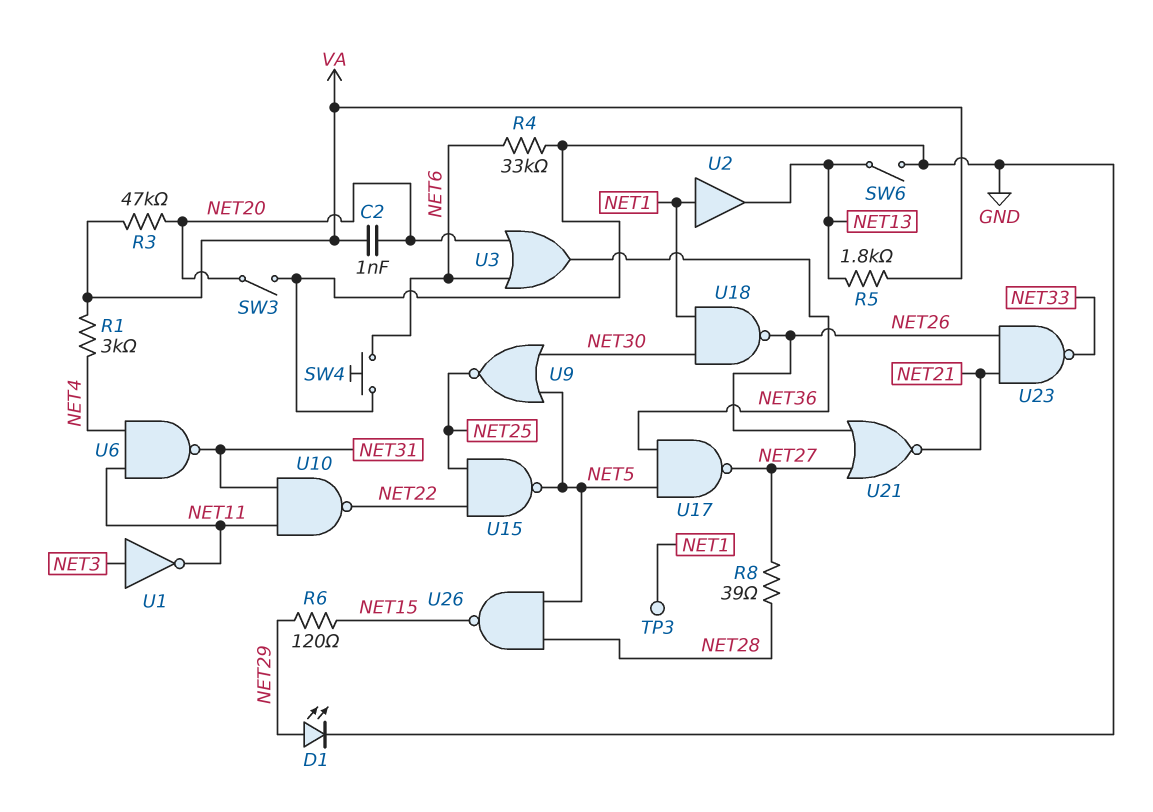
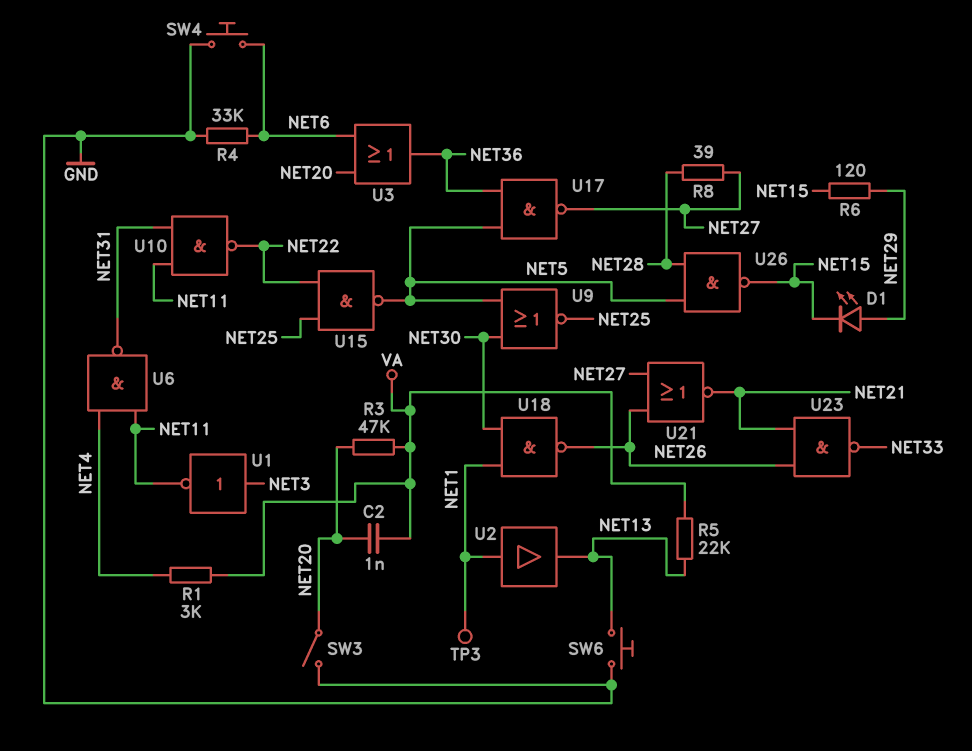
D1: LED (A NET29, K GND) -> LED (A NET29, K NET15)
R5: 1.8k (NET13, VA) -> 22k (NET13, VA)
SW6: switch (GND, NET13) -> button (GND, NET13)

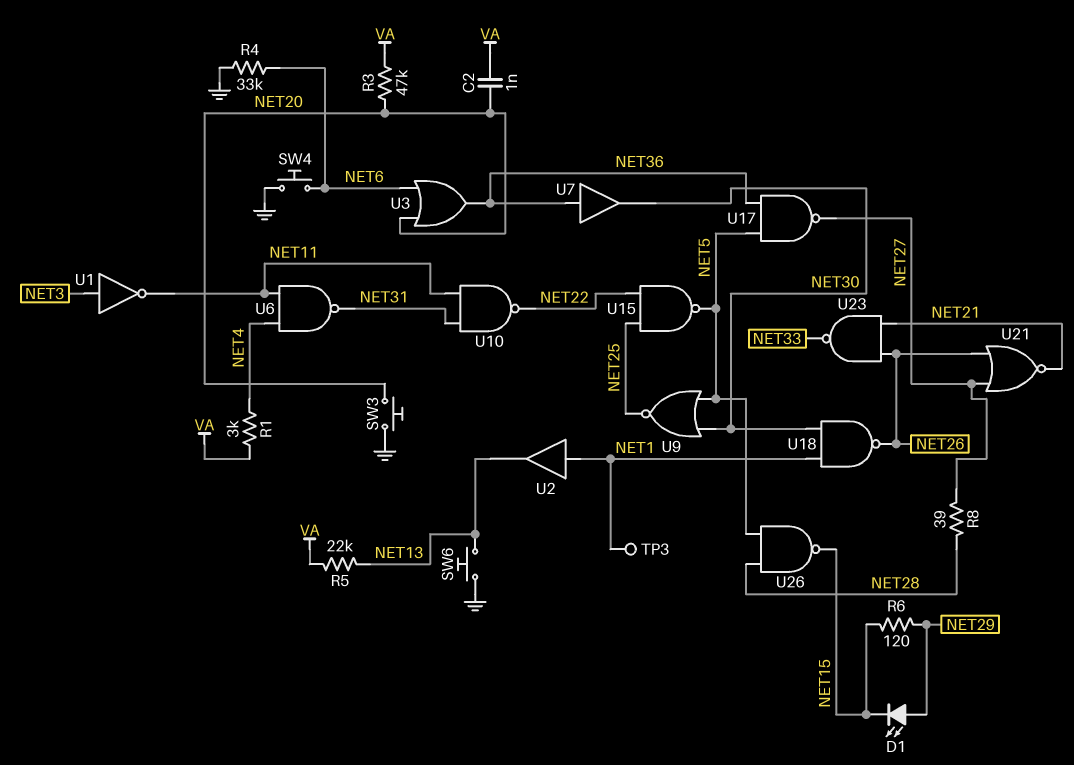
SW3: switch (GND, NET20) -> button (GND, NET20)
U7: none -> buffer (in NET36, out NET30)

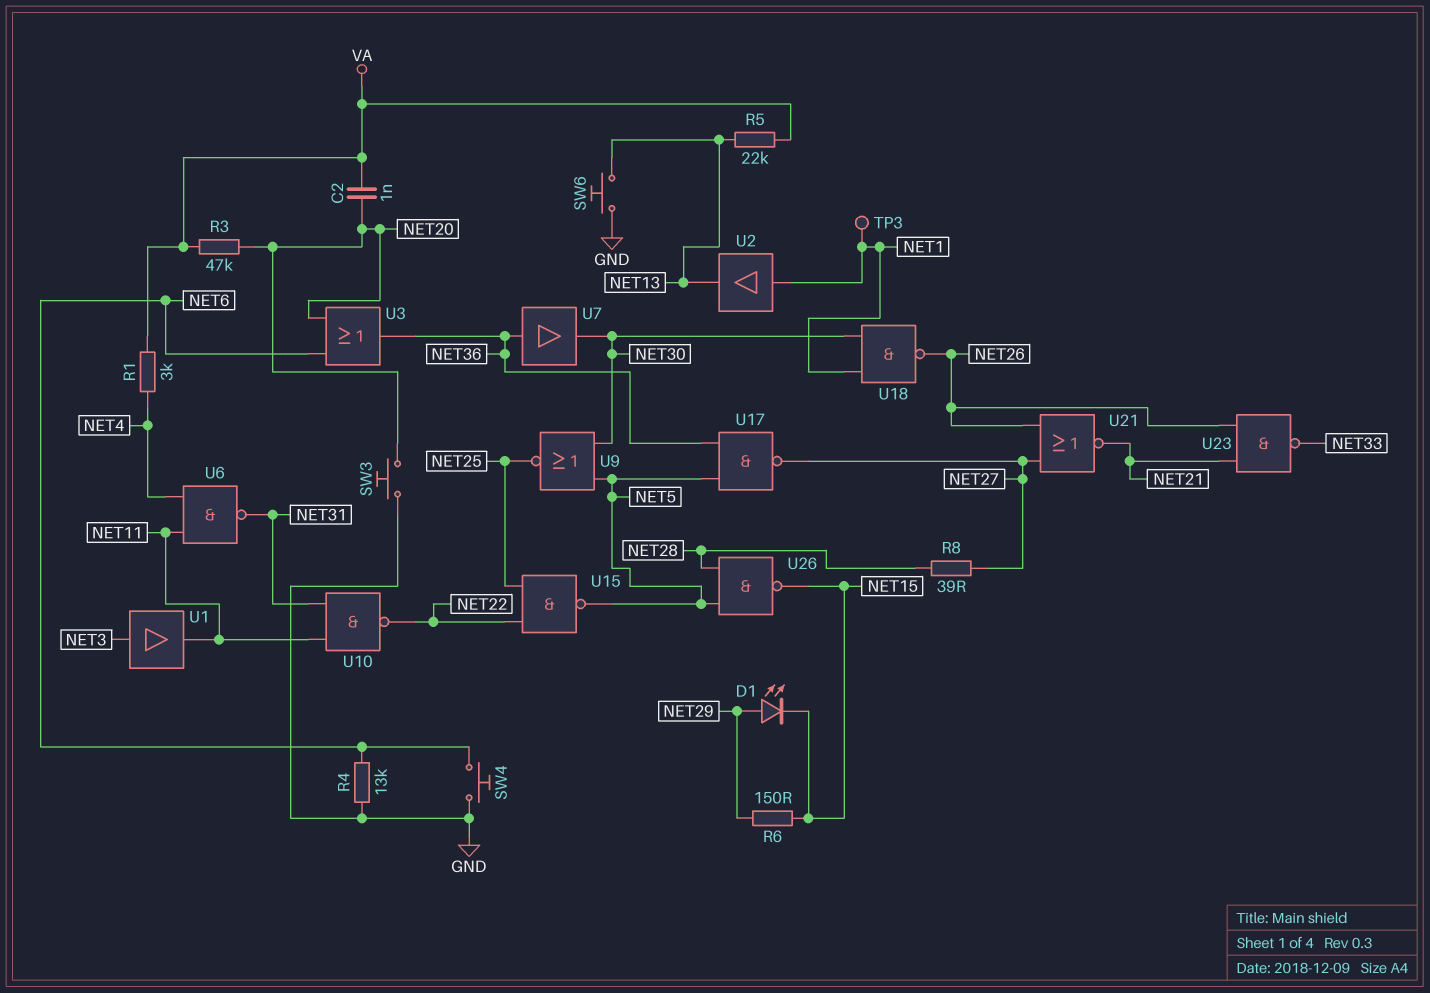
R4: 33k (GND, NET6) -> 13k (GND, NET6)
R6: 120 (NET15, NET29) -> 150 (NET15, NET29)
U1: NOT (in NET3, out NET11) -> buffer (in NET3, out NET11)

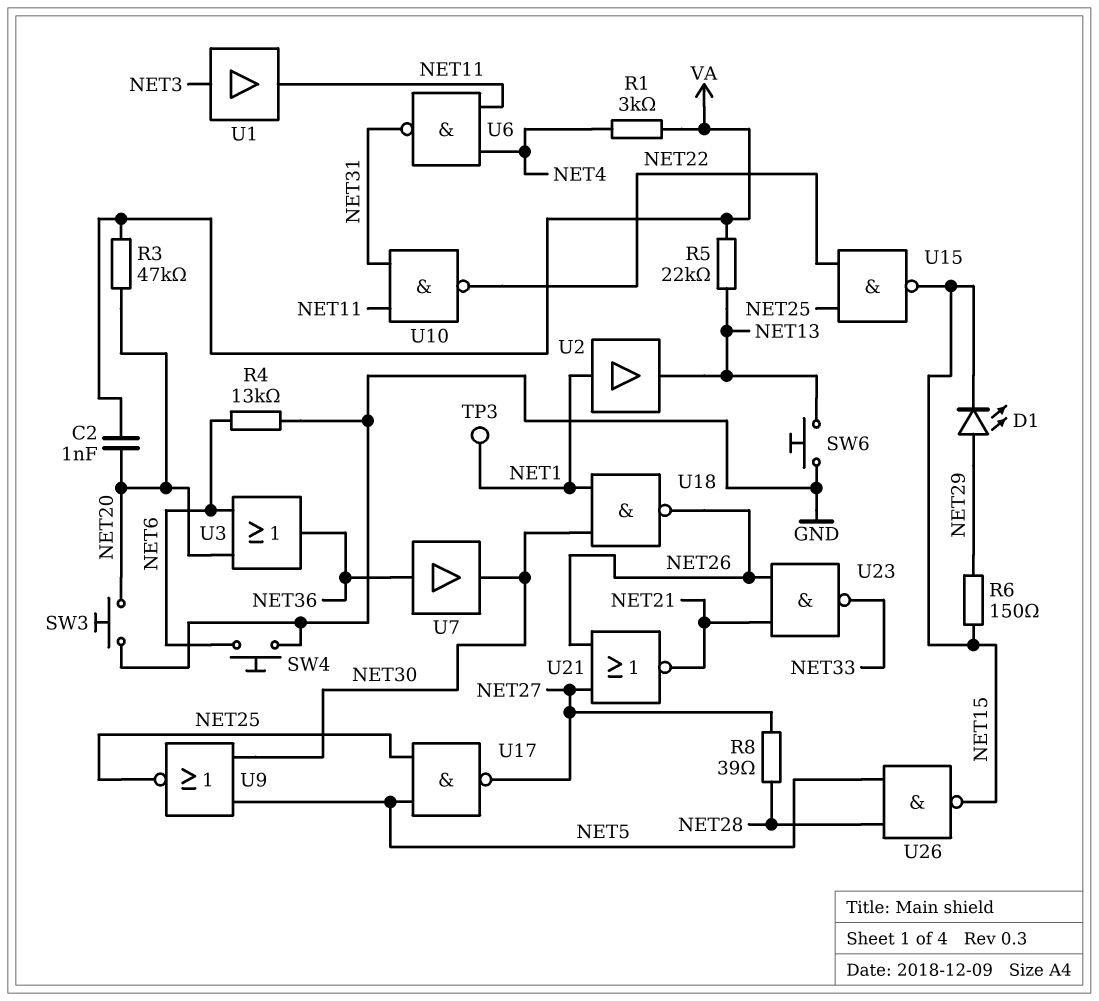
U15: NAND (in NET22, in NET25, out NET5) -> NAND (in NET22, in NET25, out NET15)
U17: NAND (in NET5, in NET36, out NET27) -> NAND (in NET5, in NET25, out NET27)

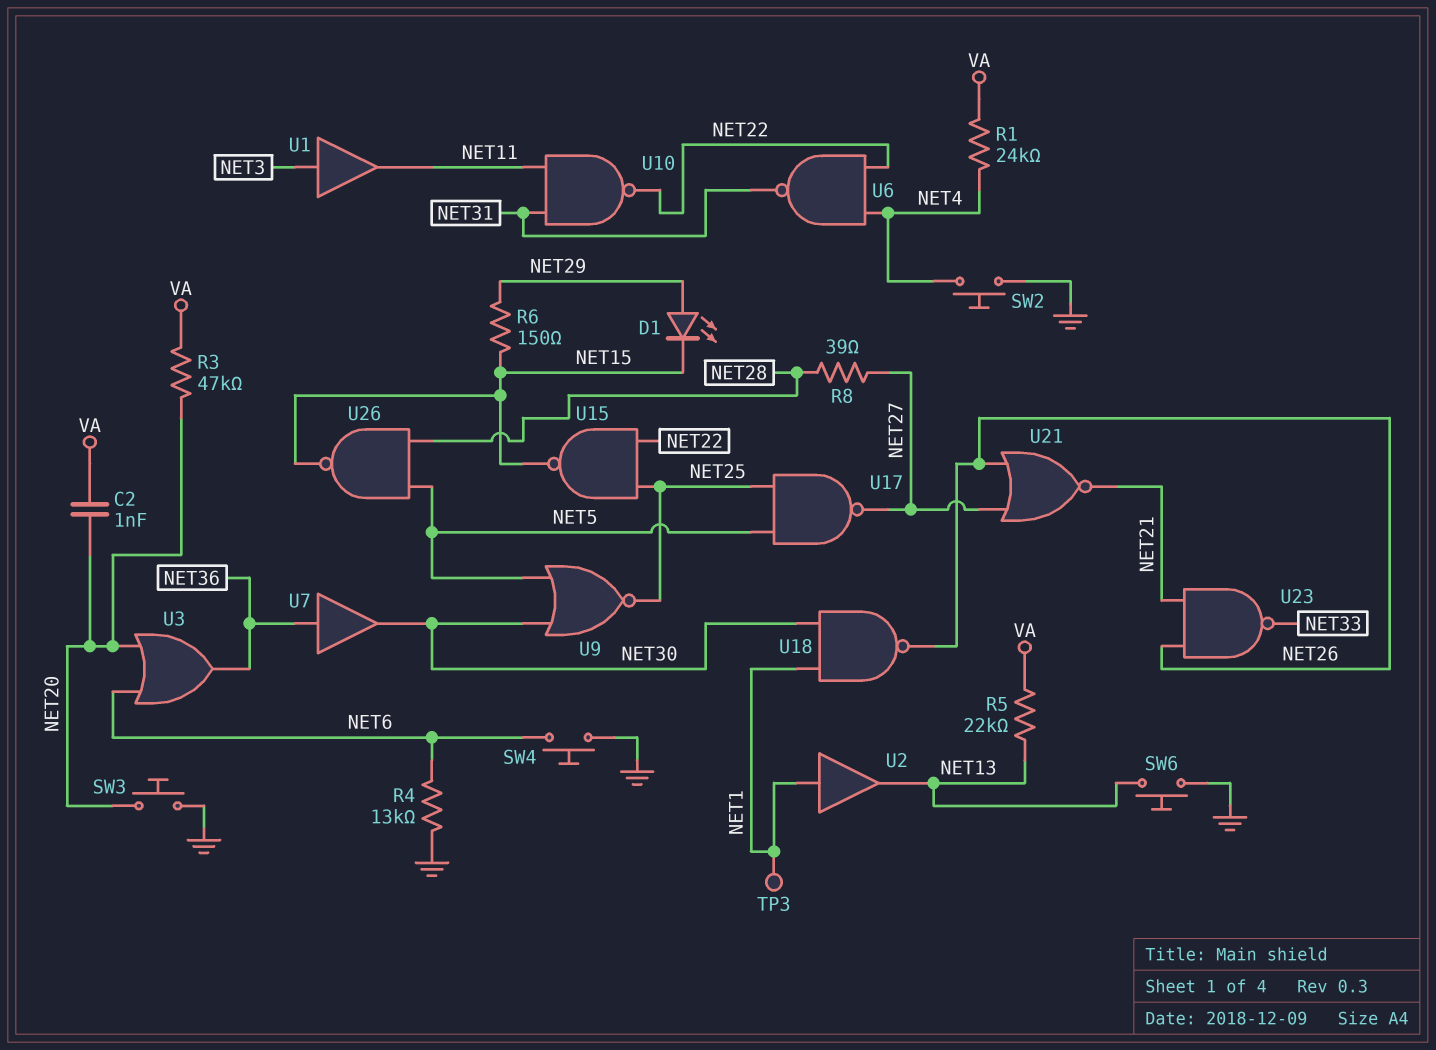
R1: 3k (NET4, VA) -> 24k (NET4, VA)
SW2: none -> button (GND, NET4)
U6: NAND (in NET4, in NET11, out NET31) -> NAND (in NET4, in NET22, out NET31)

